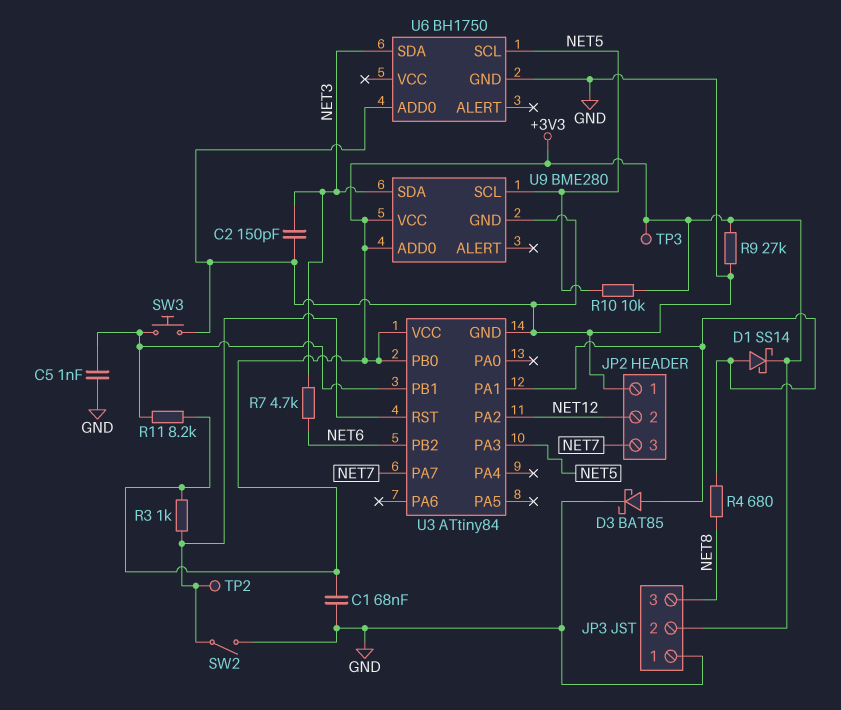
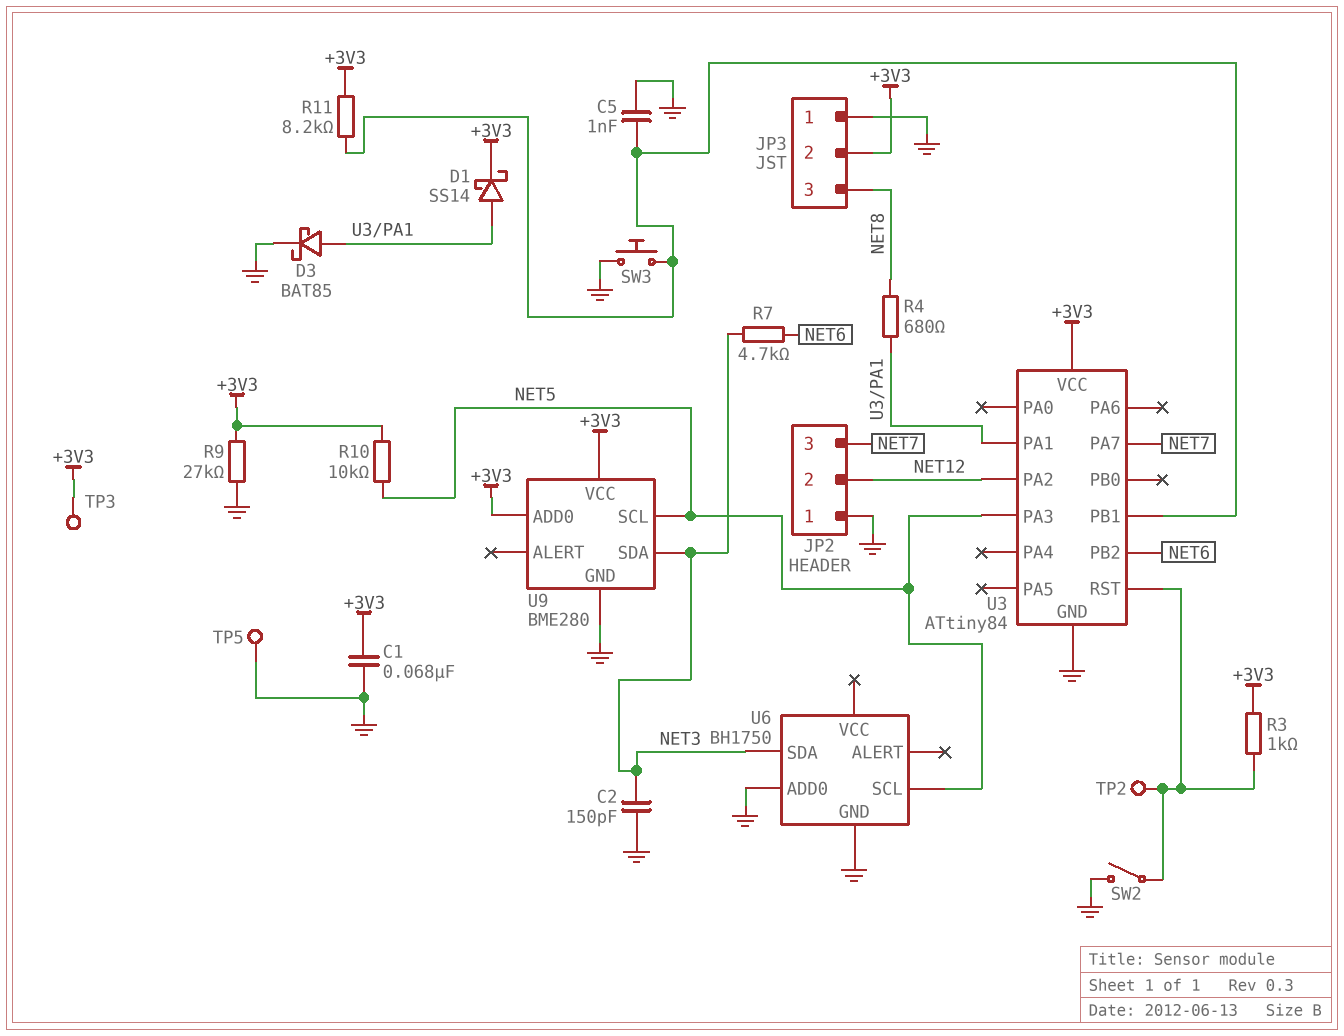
TP5: none -> test point (GND)
U3 pin PB0: +3V3 -> none

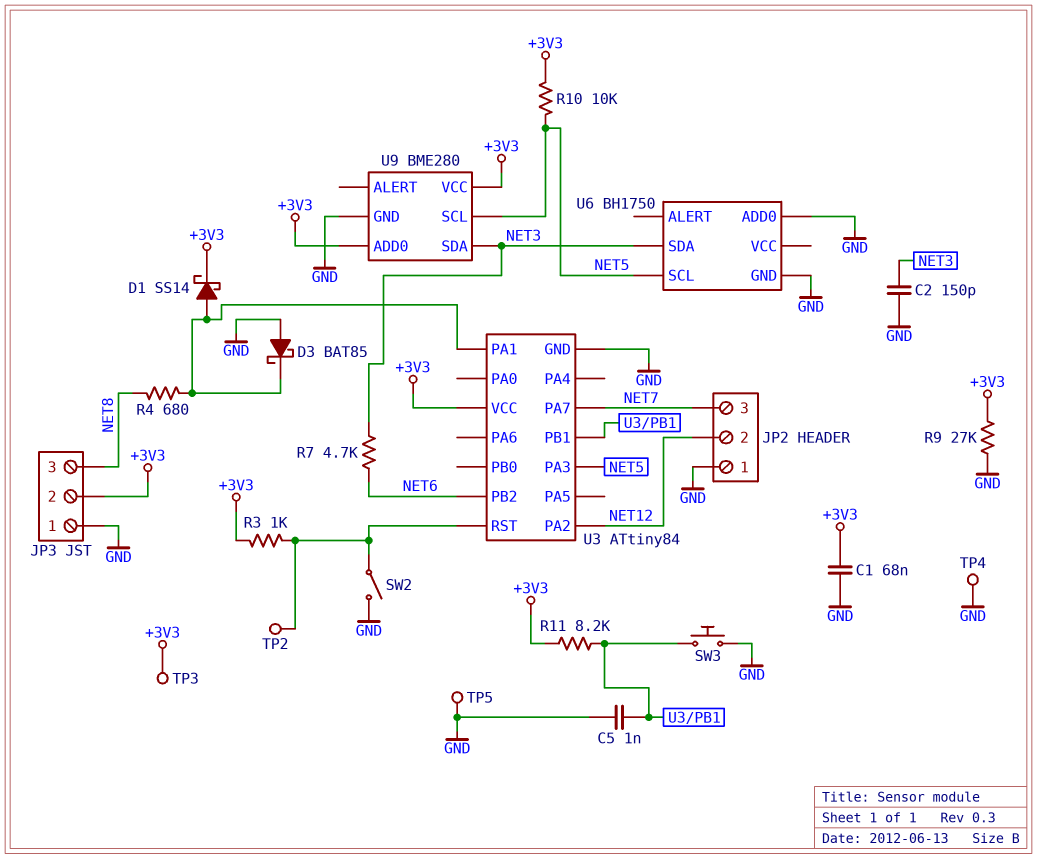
D3: schottky BAT85 (A U3/PA1, K GND) -> schottky BAT85 (A GND, K U3/PA1)
TP4: none -> test point (GND)

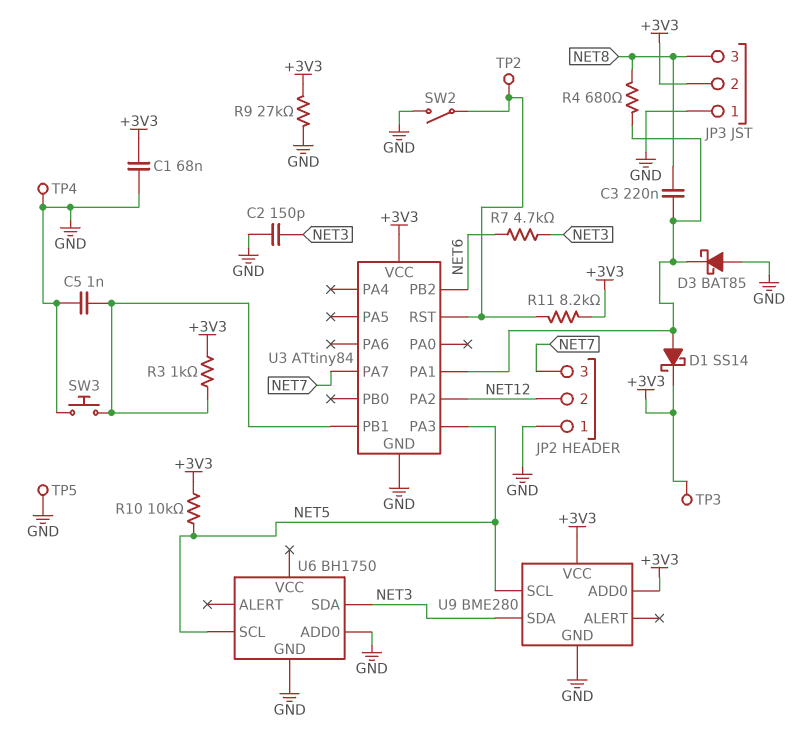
C3: none -> 220nF (NET8, U3/PA1)
R3: 1k (+3V3, U3/RST) -> 1k (+3V3, U3/PB1)
R11: 8.2k (+3V3, U3/PB1) -> 8.2k (+3V3, U3/RST)

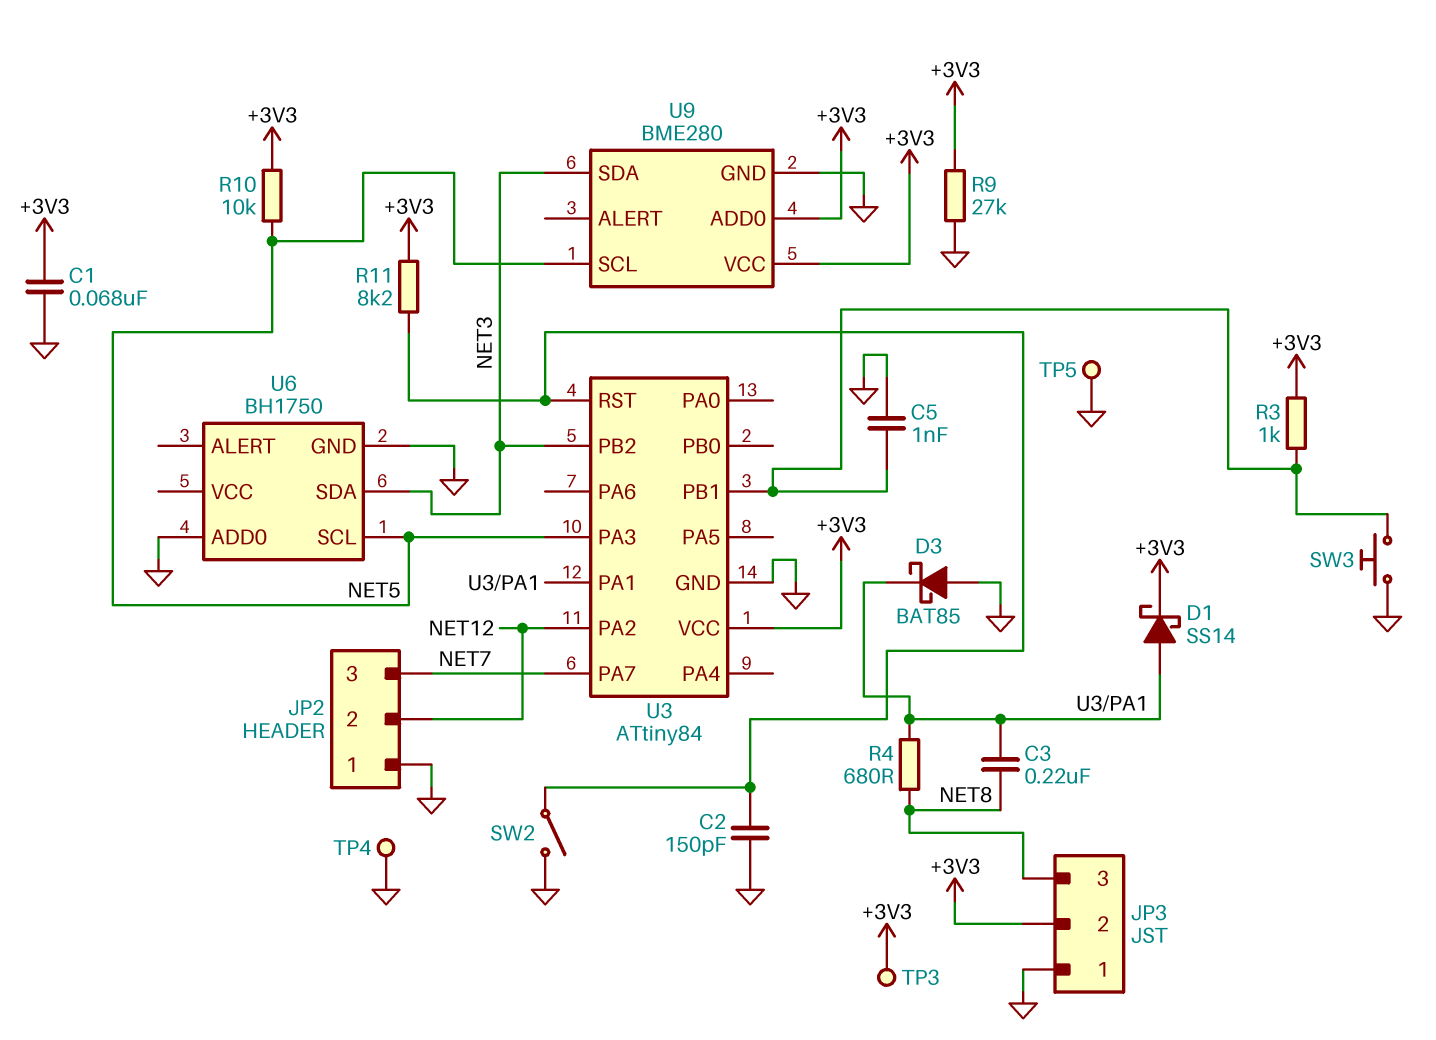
C2: 150pF (GND, NET3) -> 150pF (GND, U3/RST)
R7: 4.7k (NET3, NET6) -> none
TP2: test point (U3/RST) -> none
U3 pin PB2: NET6 -> NET3

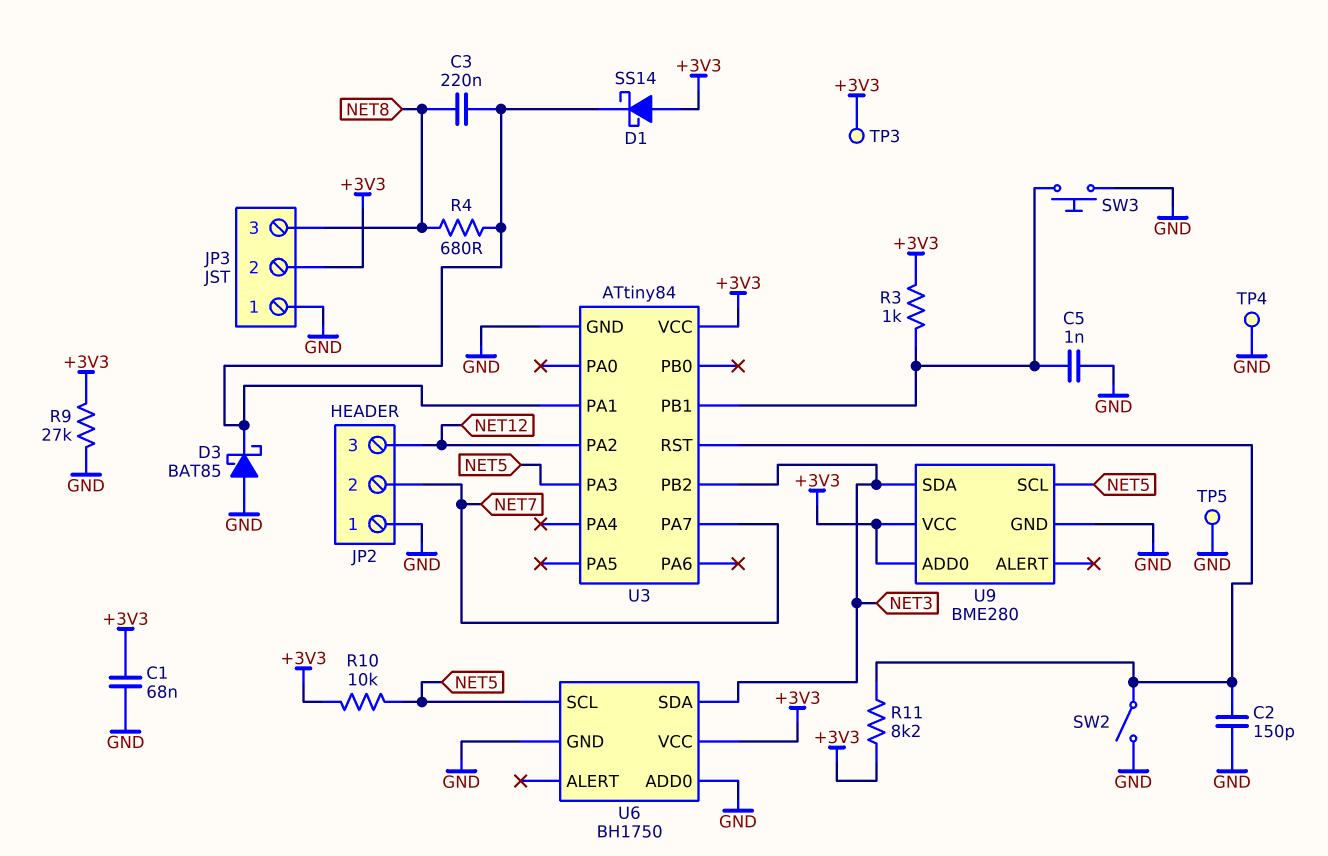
D1: schottky SS14 (A U3/PA1, K +3V3) -> schottky SS14 (A +3V3, K U3/PA1)
JP2 pin 2: NET12 -> NET7
JP2 pin 3: NET7 -> NET12
U6 pin VCC: none -> +3V3

